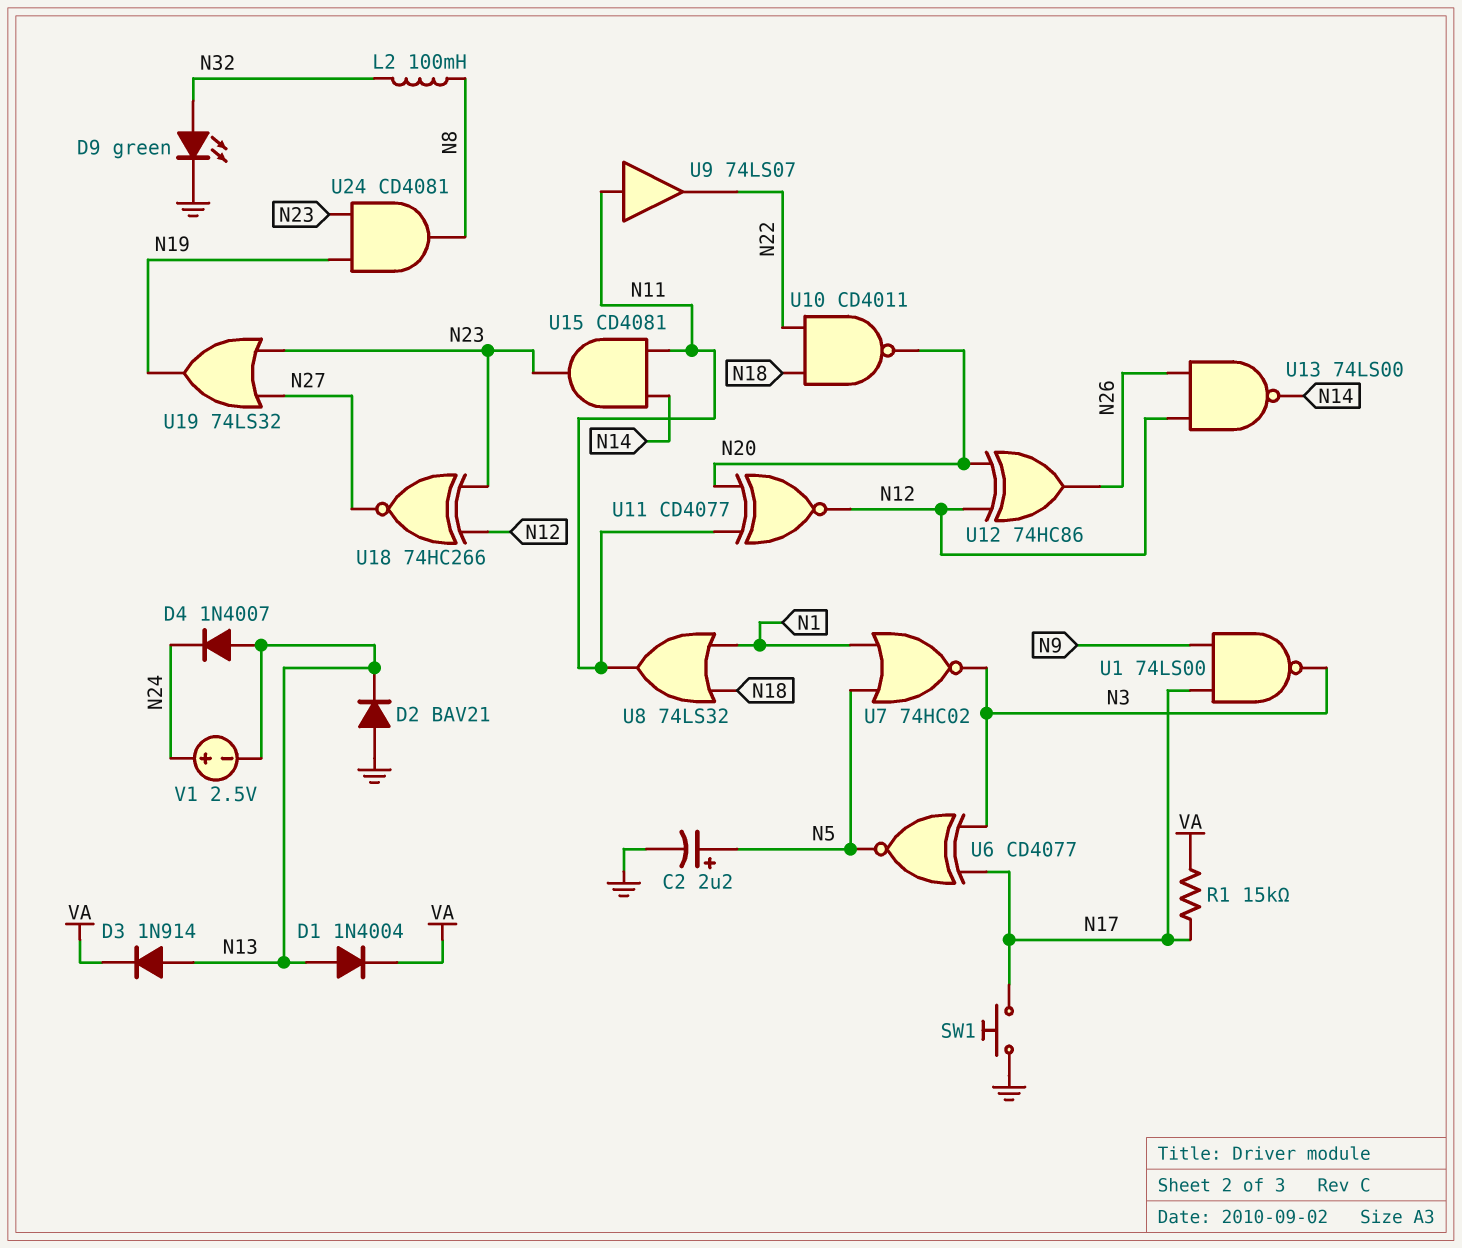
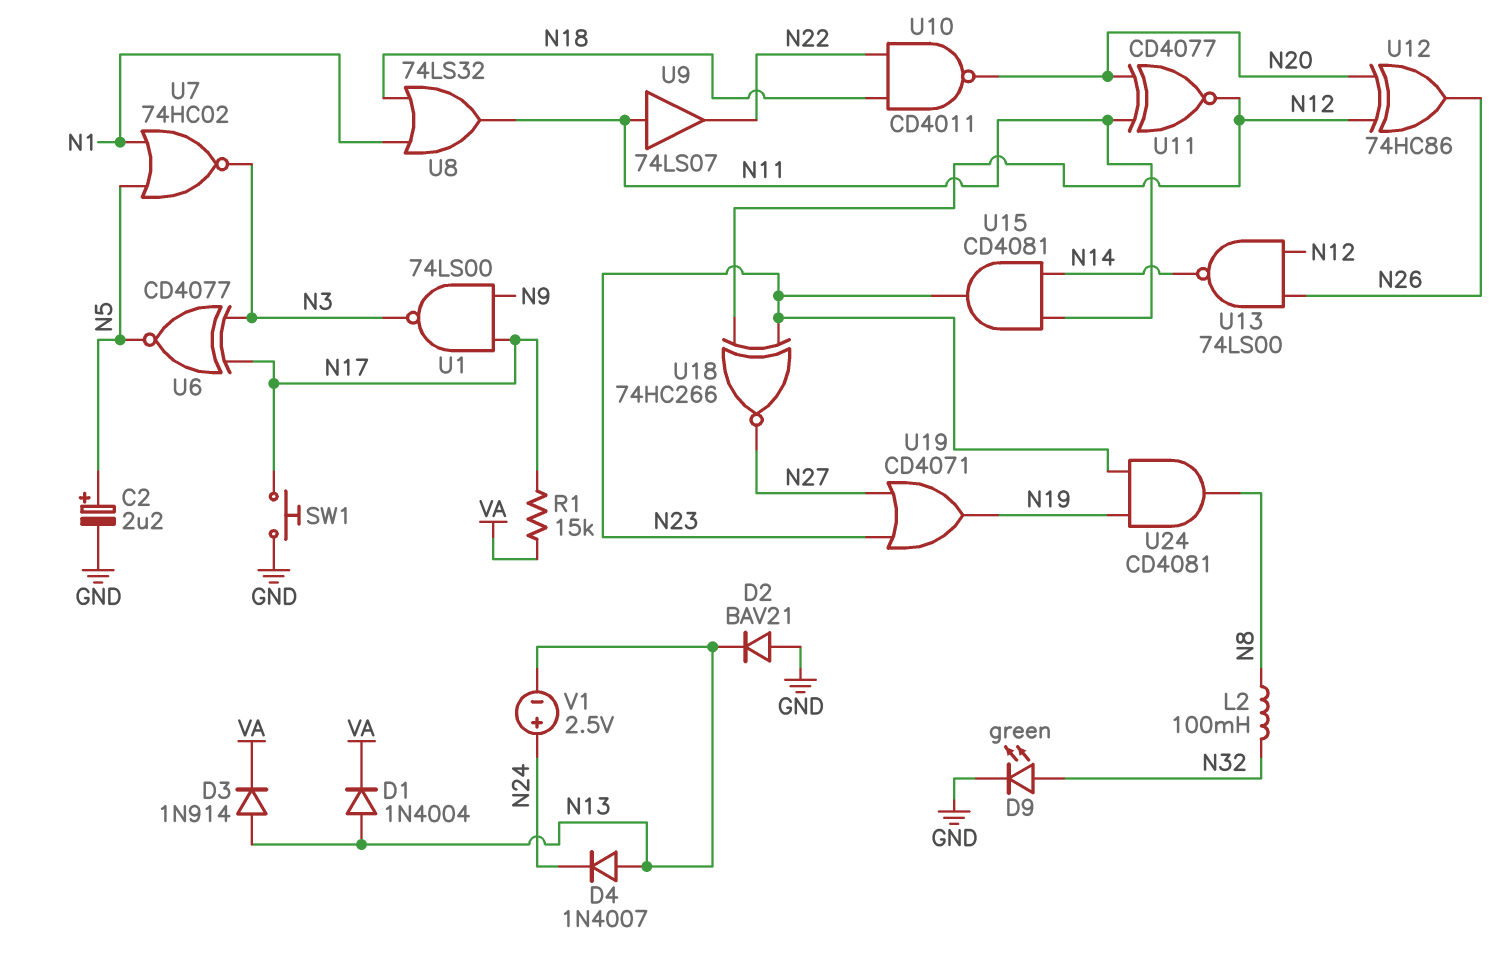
U19: OR 74LS32 (in N23, in N27, out N19) -> OR CD4071 (in N23, in N27, out N19)

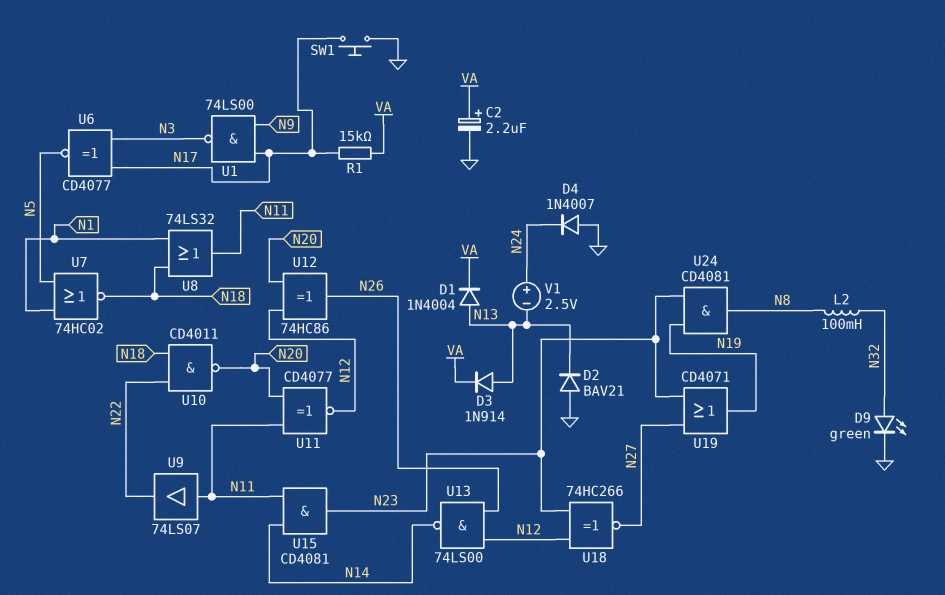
C2: 2.2uF (plus N5, minus GND) -> 2.2uF (plus VA, minus GND)
D4: diode 1N4007 (A N13, K N24) -> diode 1N4007 (A GND, K N24)
U7: NOR 74HC02 (in N1, in N5, out N3) -> NOR 74HC02 (in N1, in N5, out N18)

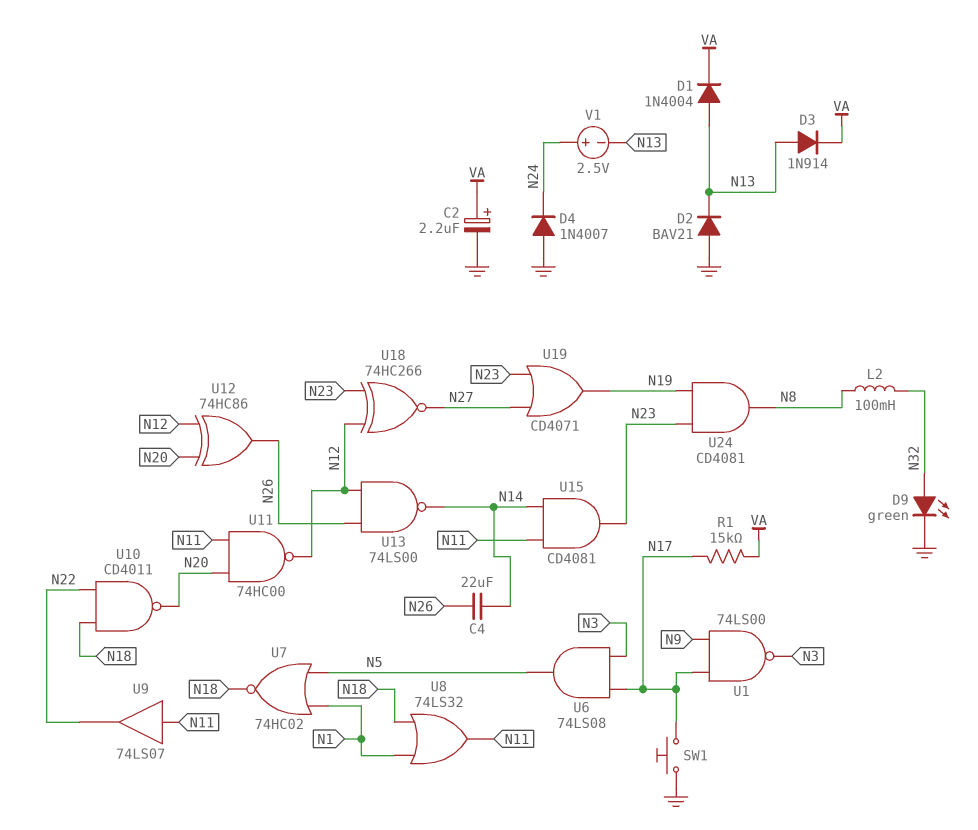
C4: none -> 22uF (N14, N26)
U6: XNOR CD4077 (in N3, in N17, out N5) -> AND 74LS08 (in N3, in N17, out N5)
U11: XNOR CD4077 (in N11, in N20, out N12) -> NAND 74HC00 (in N11, in N20, out N12)

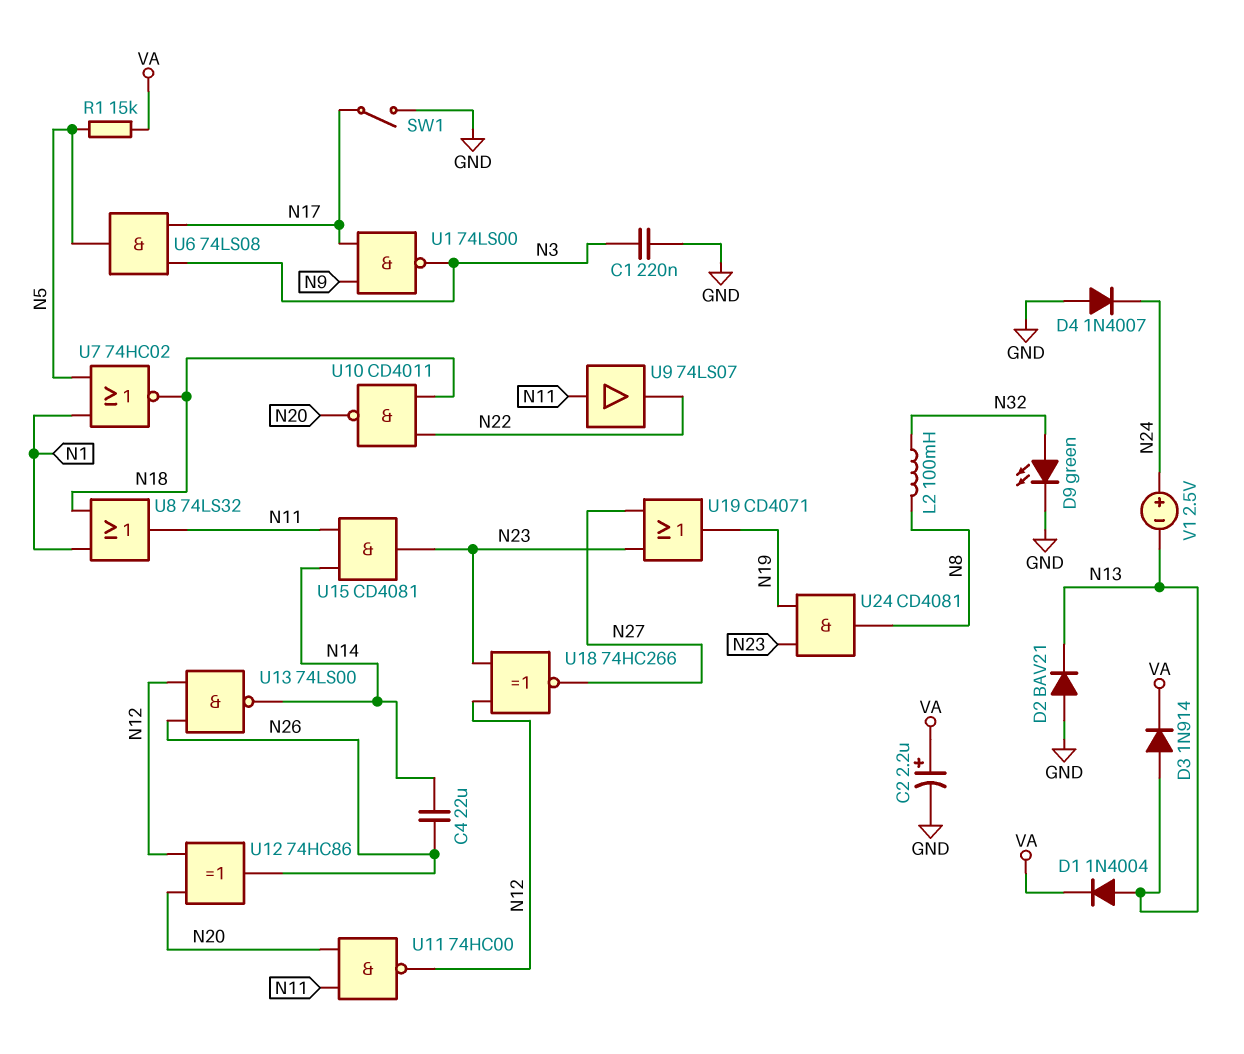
C1: none -> 220nF (GND, N3)
R1: 15k (N17, VA) -> 15k (N5, VA)
SW1: button (GND, N17) -> switch (GND, N17)

